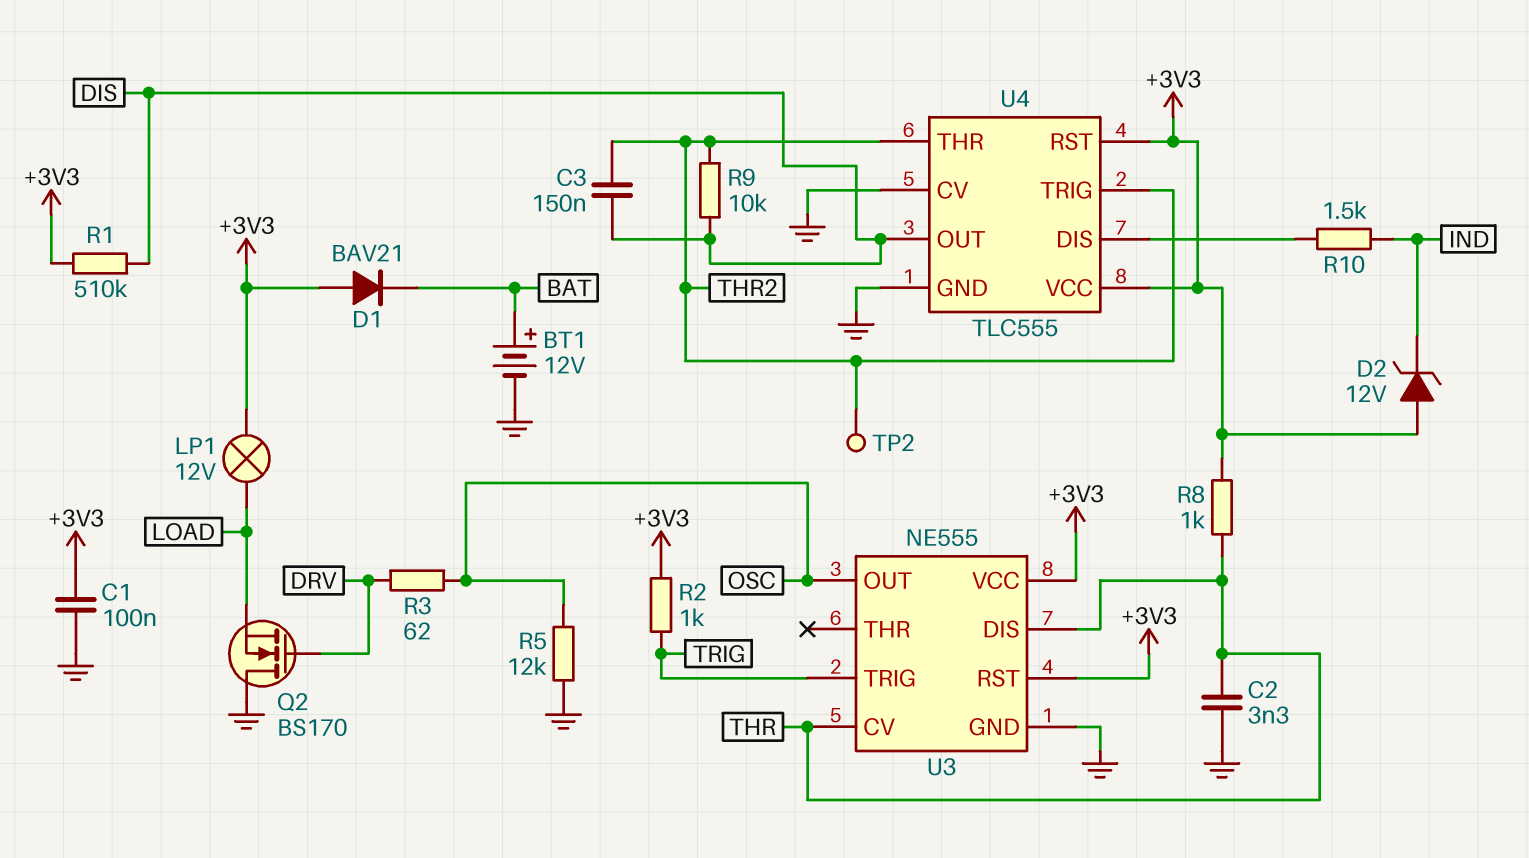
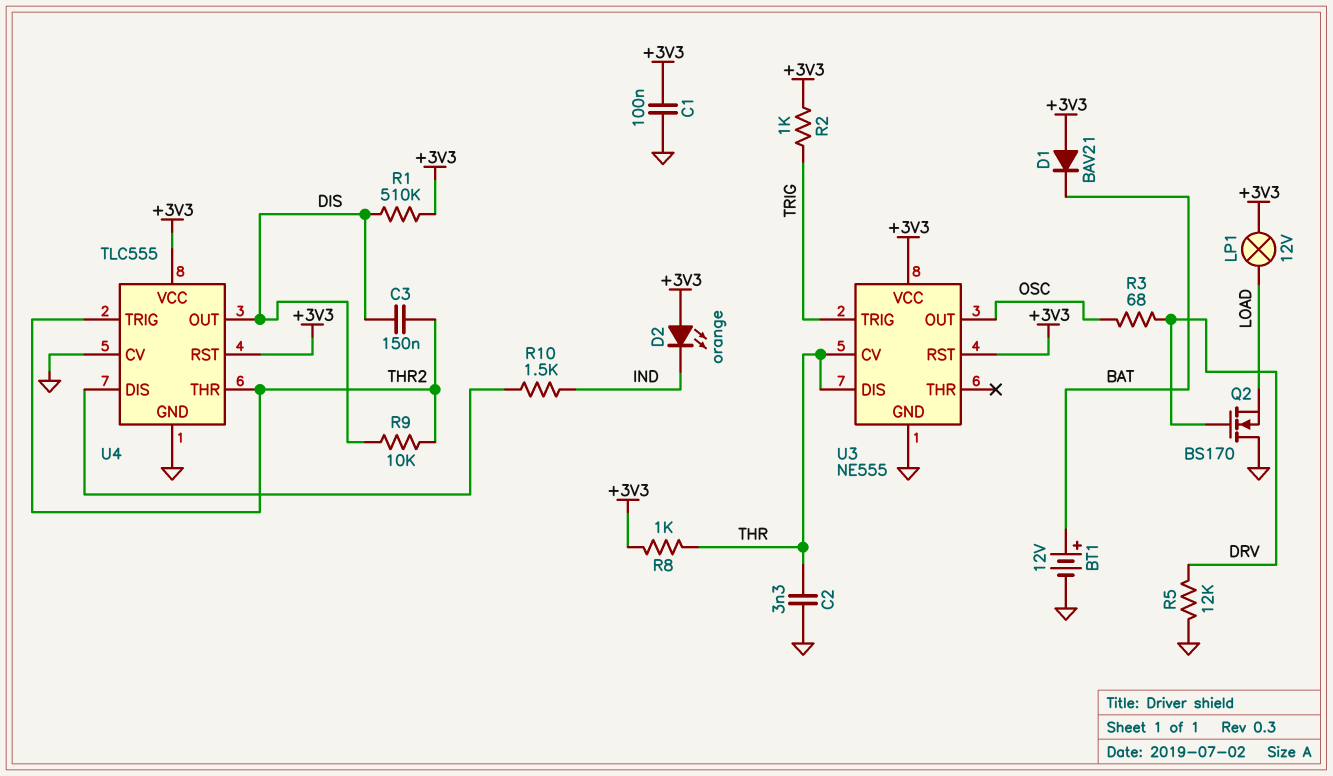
D2: zener 12V (A +3V3, K IND) -> LED orange (A +3V3, K IND)
R3: 62 (DRV, OSC) -> 68 (DRV, OSC)
R5: 12k (GND, OSC) -> 12k (DRV, GND)
TP2: test point (THR2) -> none

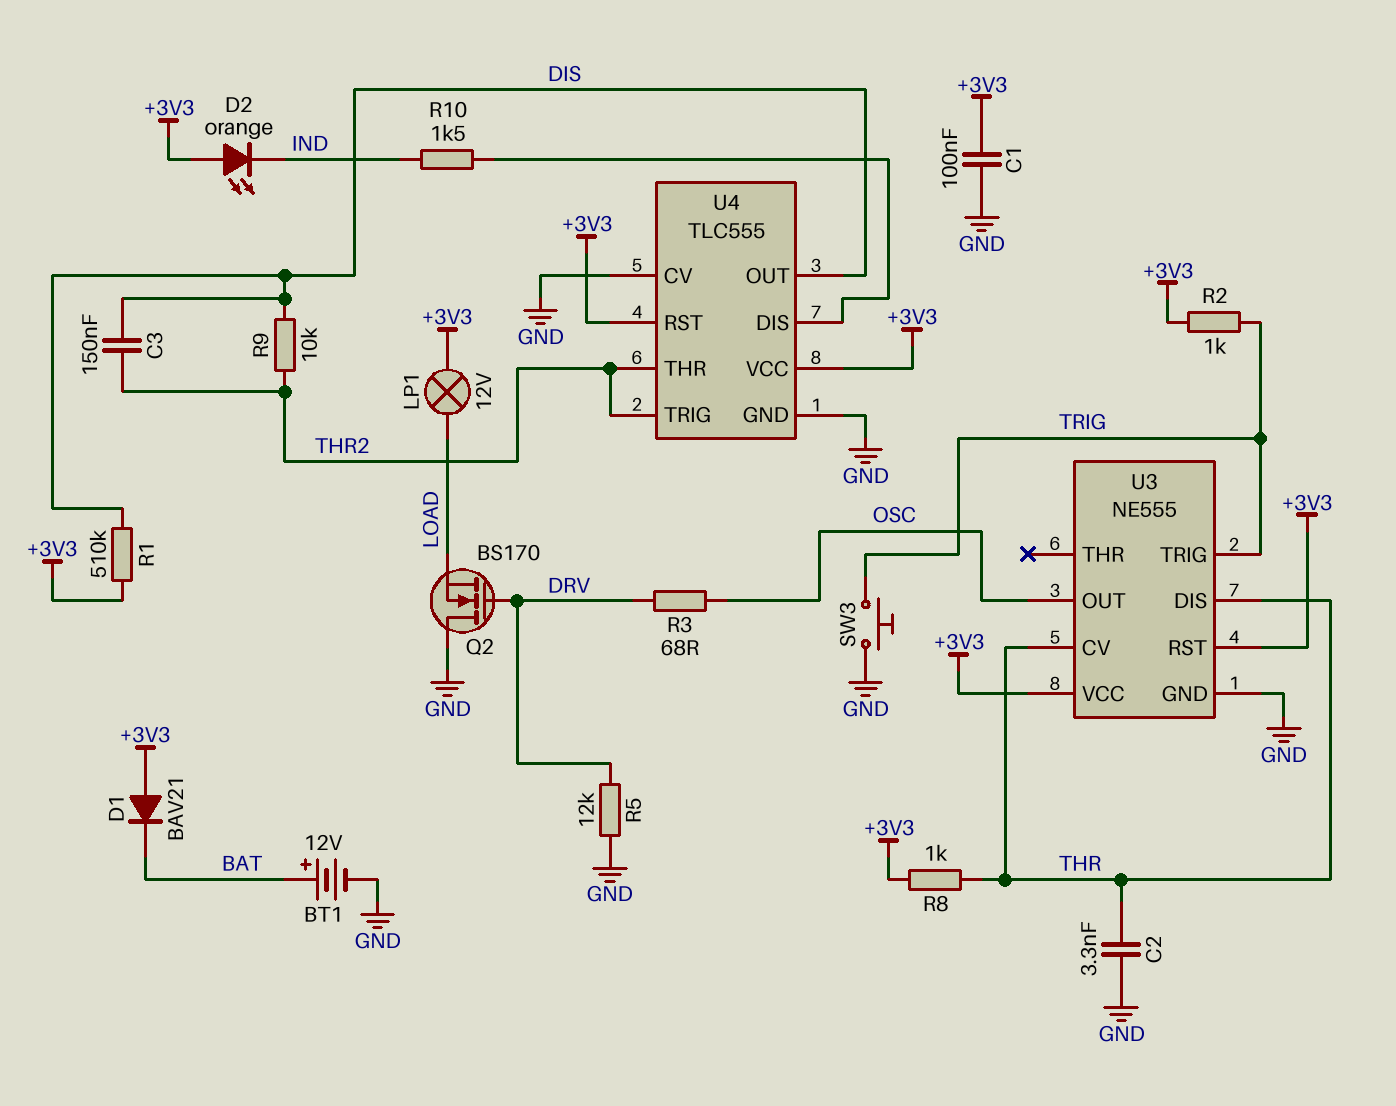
SW3: none -> button (GND, TRIG)

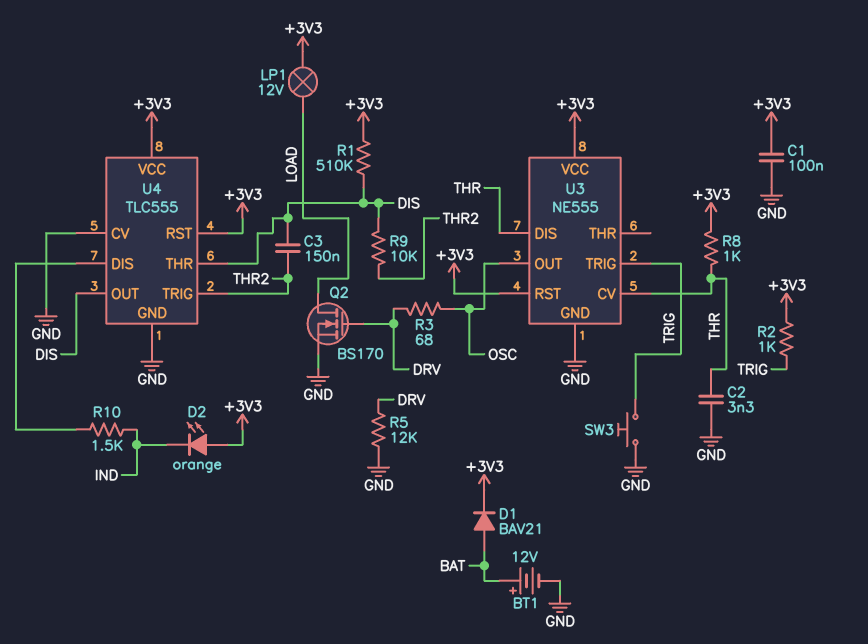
D1: diode BAV21 (A +3V3, K BAT) -> diode BAV21 (A BAT, K +3V3)
Q2: NMOS BS170 (G DRV, D GND, S LOAD) -> NMOS BS170 (G DRV, D LOAD, S GND)
U4 pin THR: THR2 -> DIS

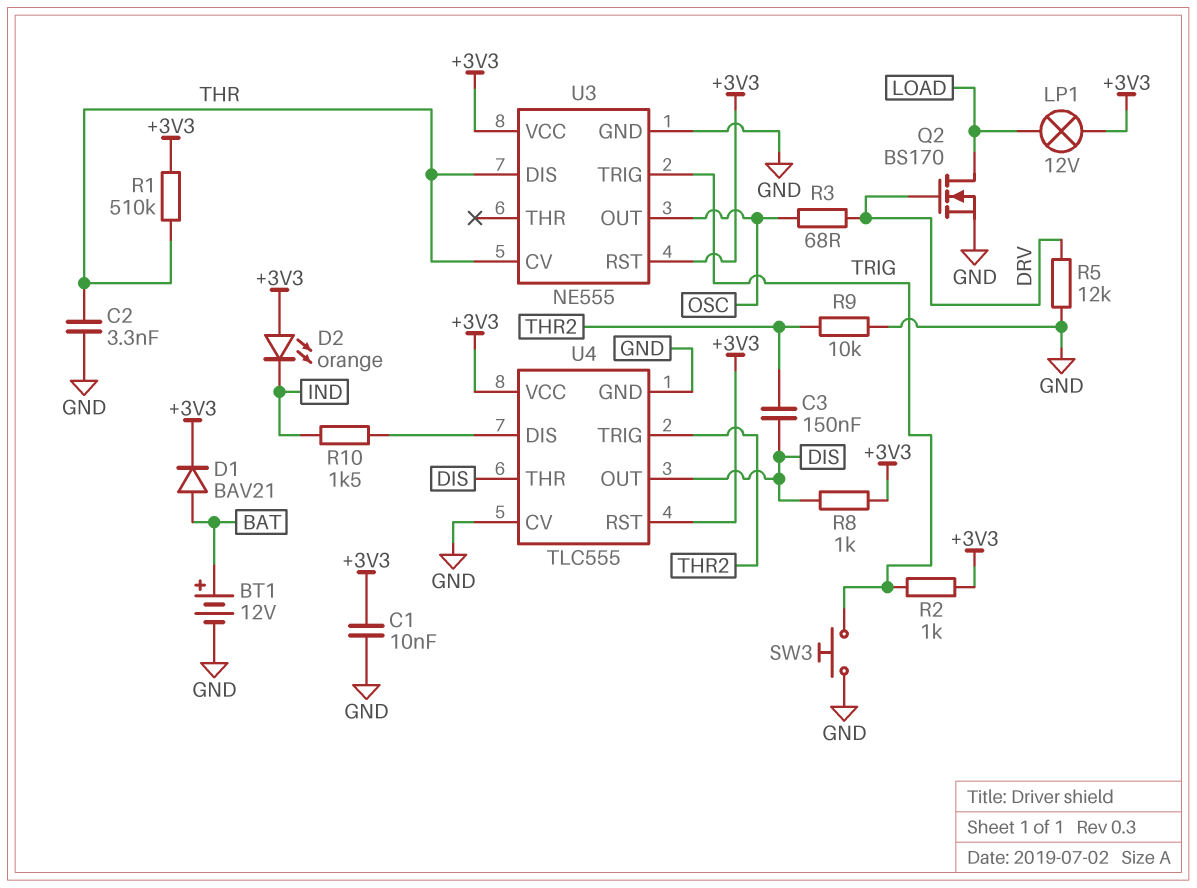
C1: 100nF (+3V3, GND) -> 10nF (+3V3, GND)
R1: 510k (+3V3, DIS) -> 510k (+3V3, THR)
R8: 1k (+3V3, THR) -> 1k (+3V3, DIS)
R9: 10k (DIS, THR2) -> 10k (GND, THR2)

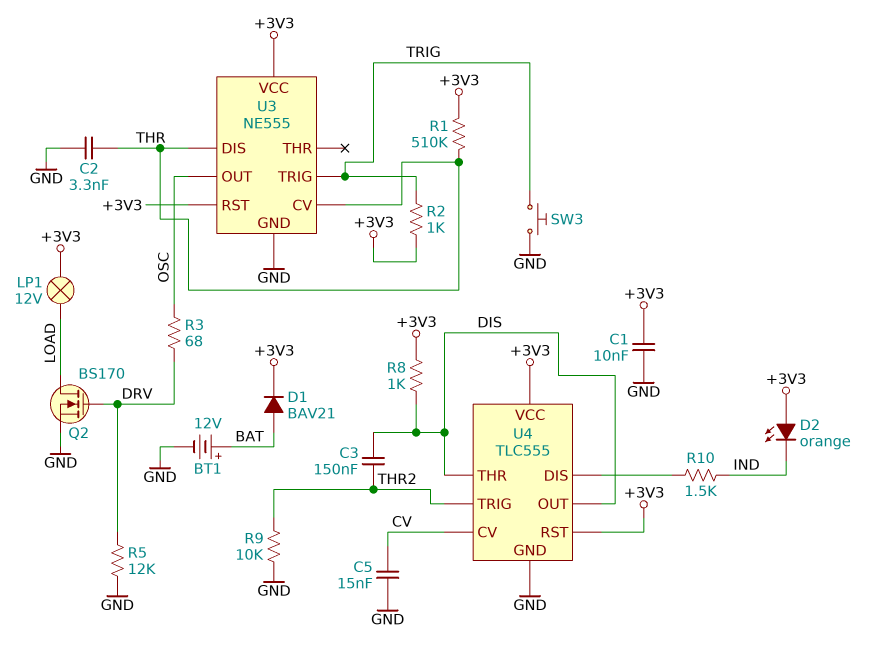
C5: none -> 15nF (CV, GND)
U4 pin CV: GND -> CV

